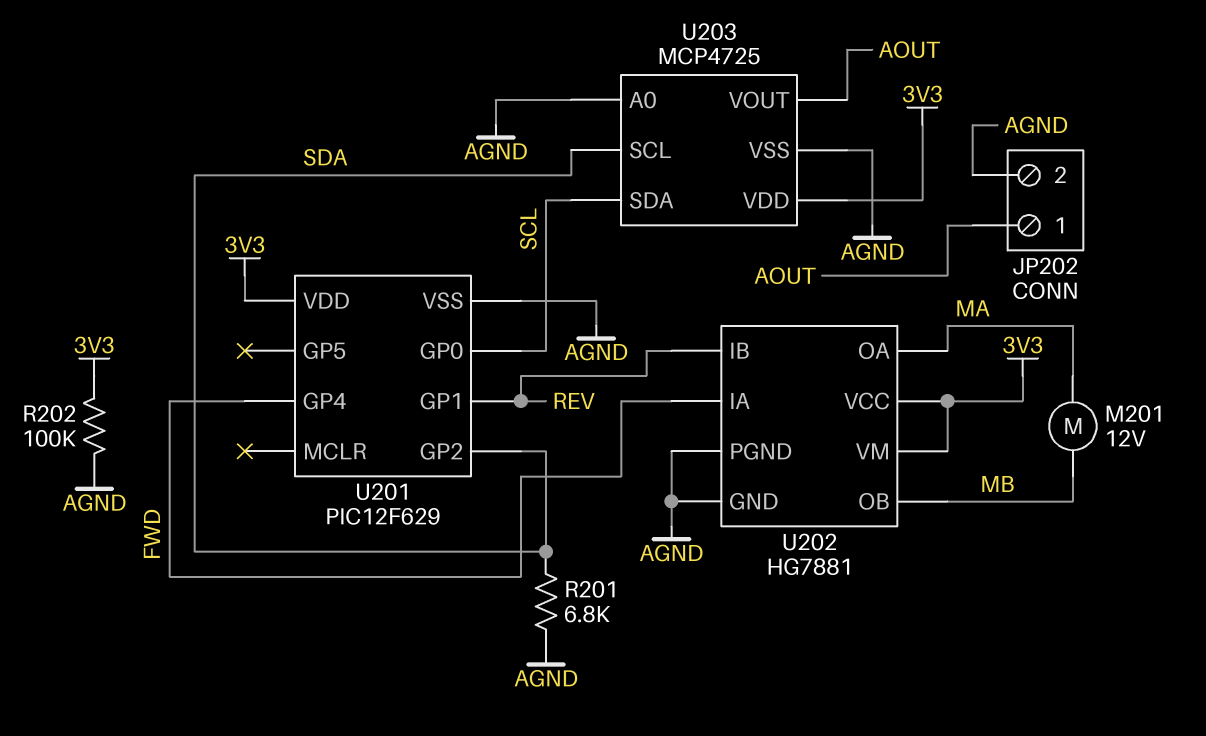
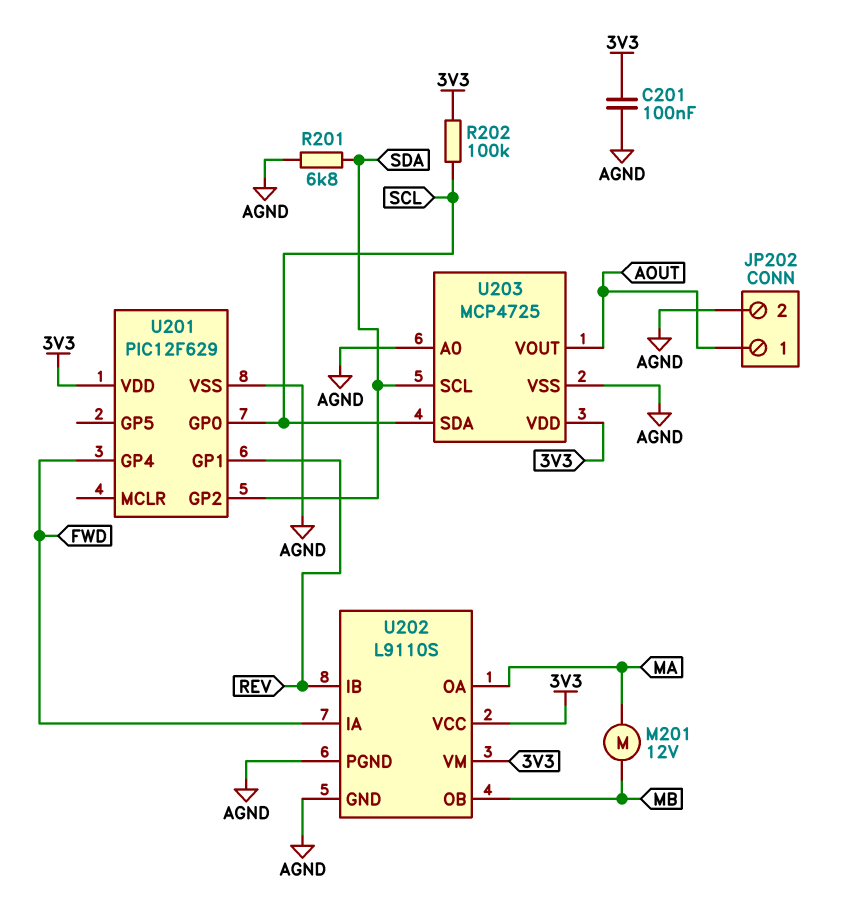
C201: none -> 100nF (3V3, AGND)
R202: 100k (3V3, AGND) -> 100k (3V3, SCL)
U202: HG7881 -> L9110S

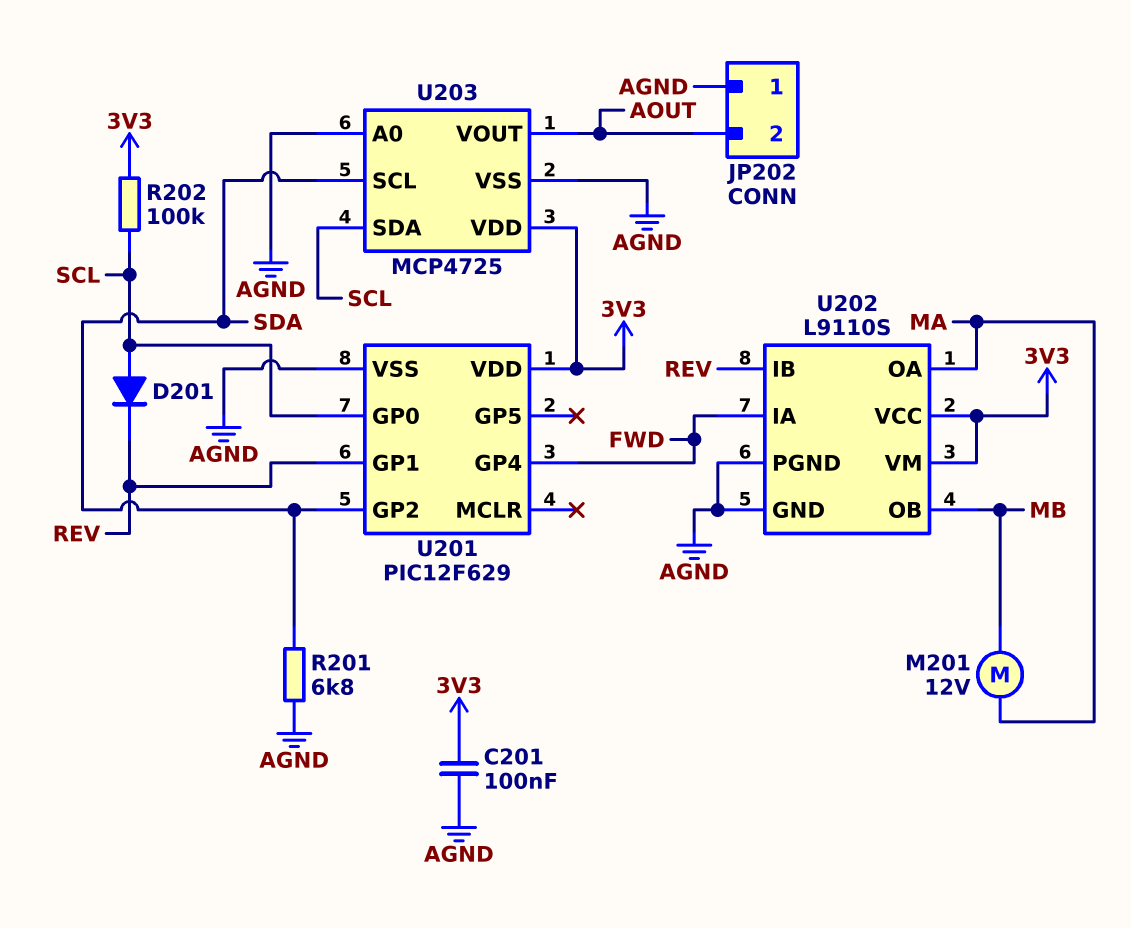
D201: none -> diode (A SCL, K REV)
JP202 pin 1: AOUT -> AGND
JP202 pin 2: AGND -> AOUT

